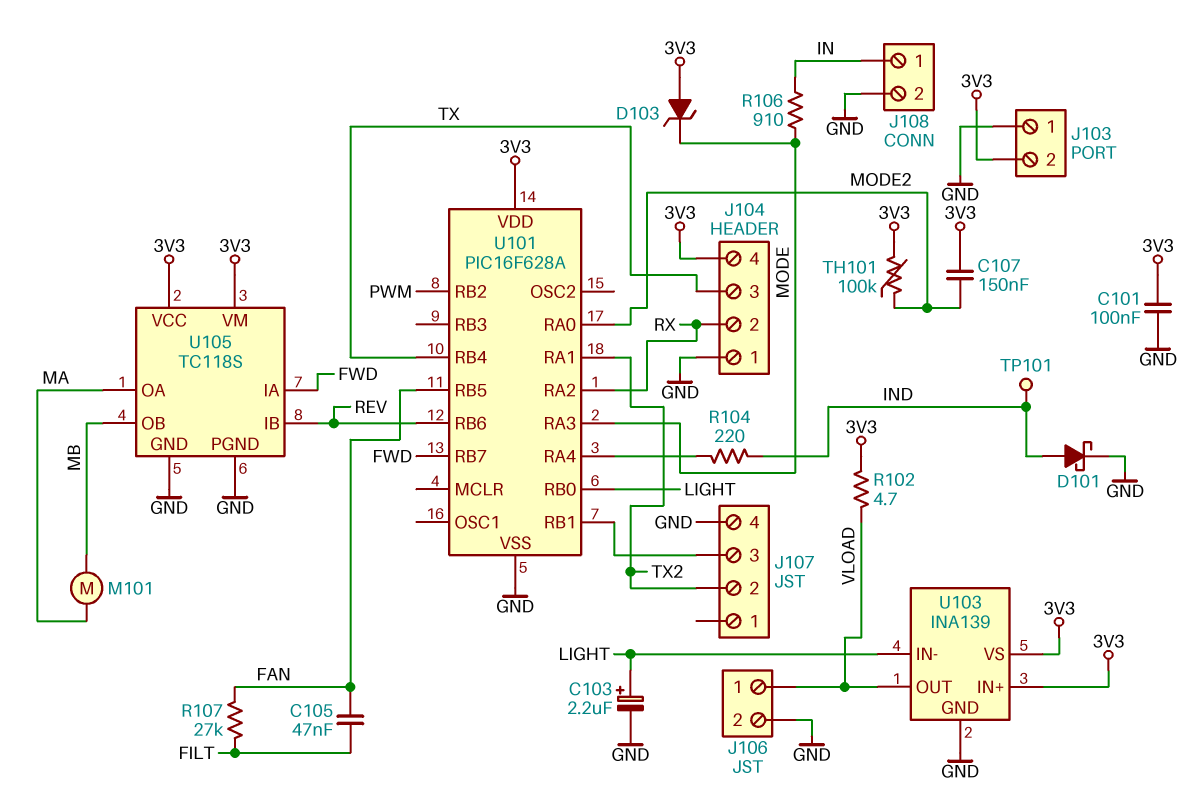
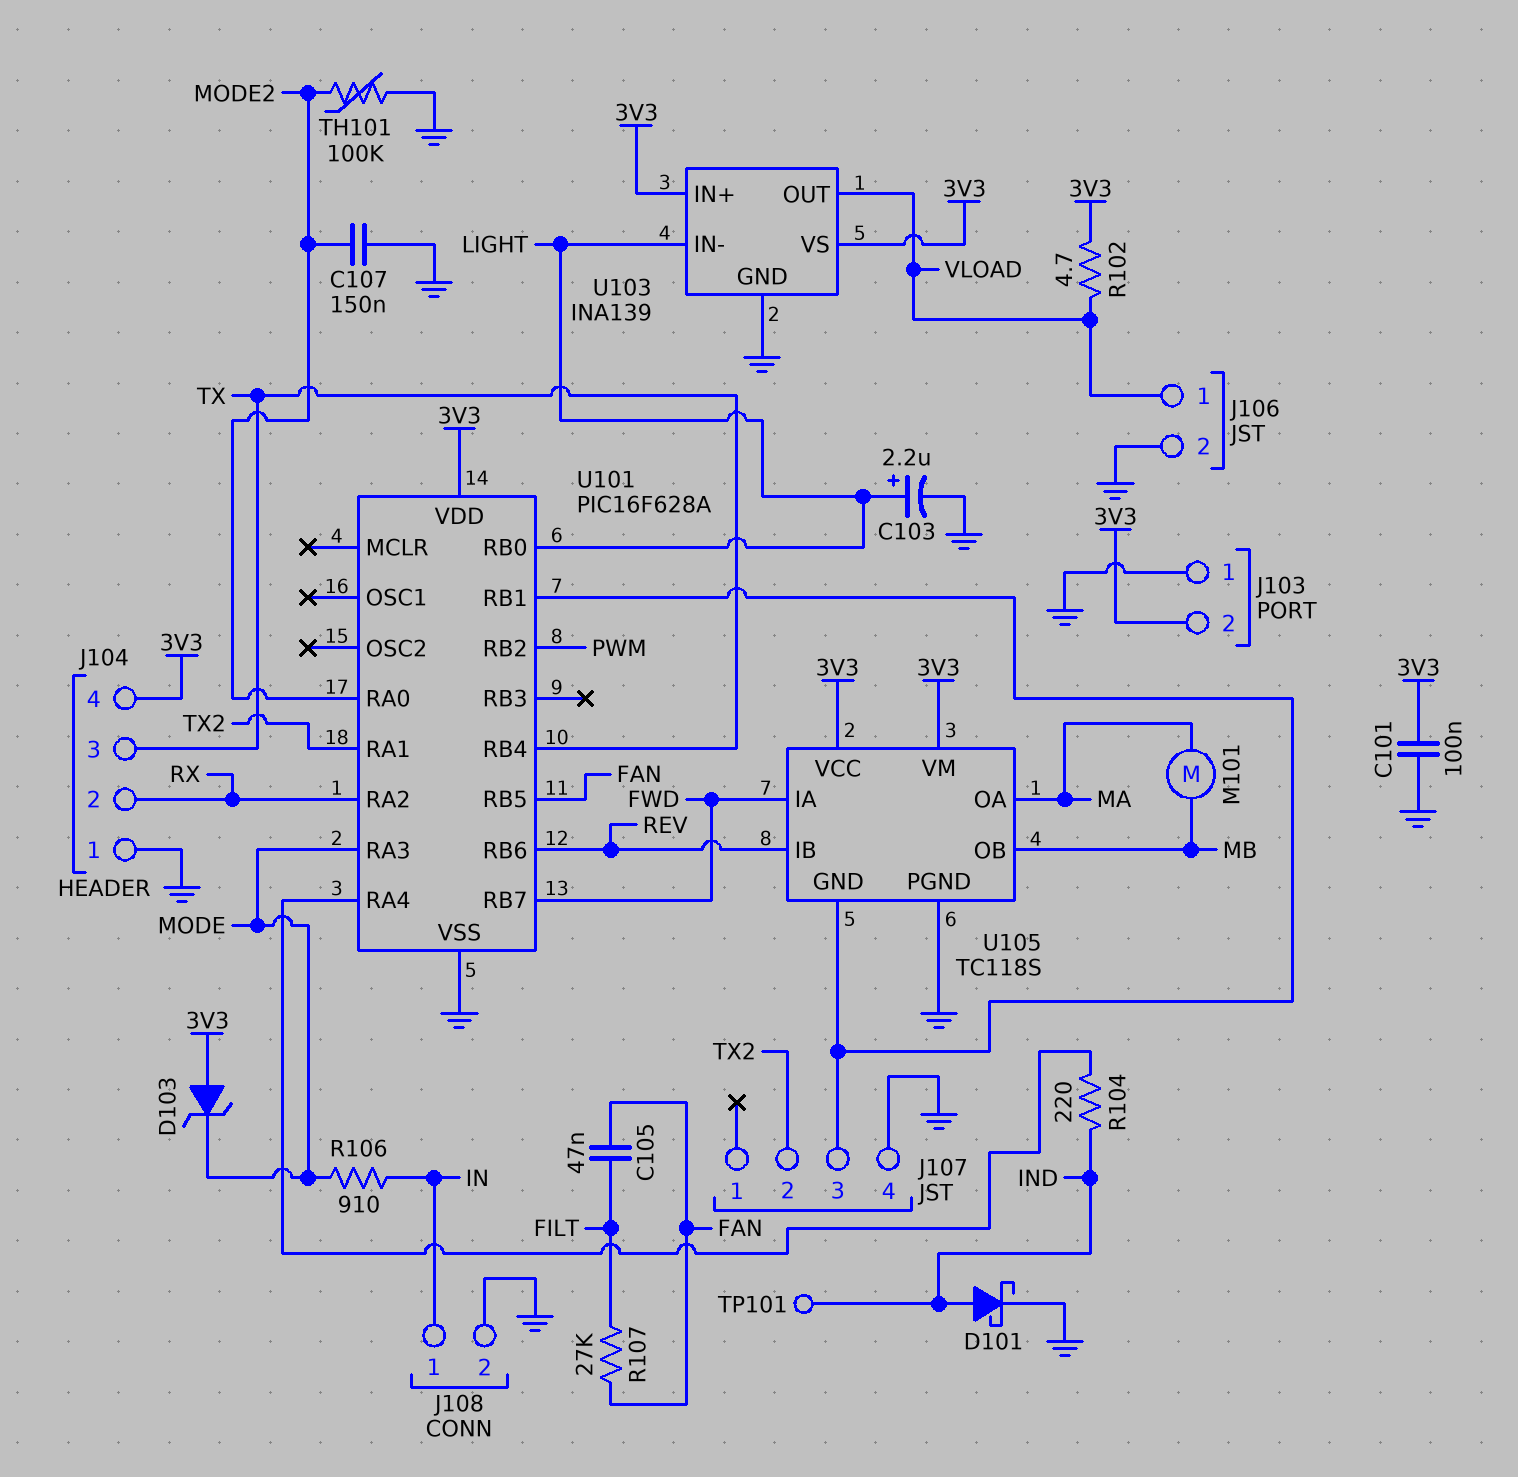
C107: 150nF (3V3, MODE2) -> 150nF (GND, MODE2)
TH101: 100k (3V3, MODE2) -> 100k (GND, MODE2)
U105 pin GND: GND -> J107/3

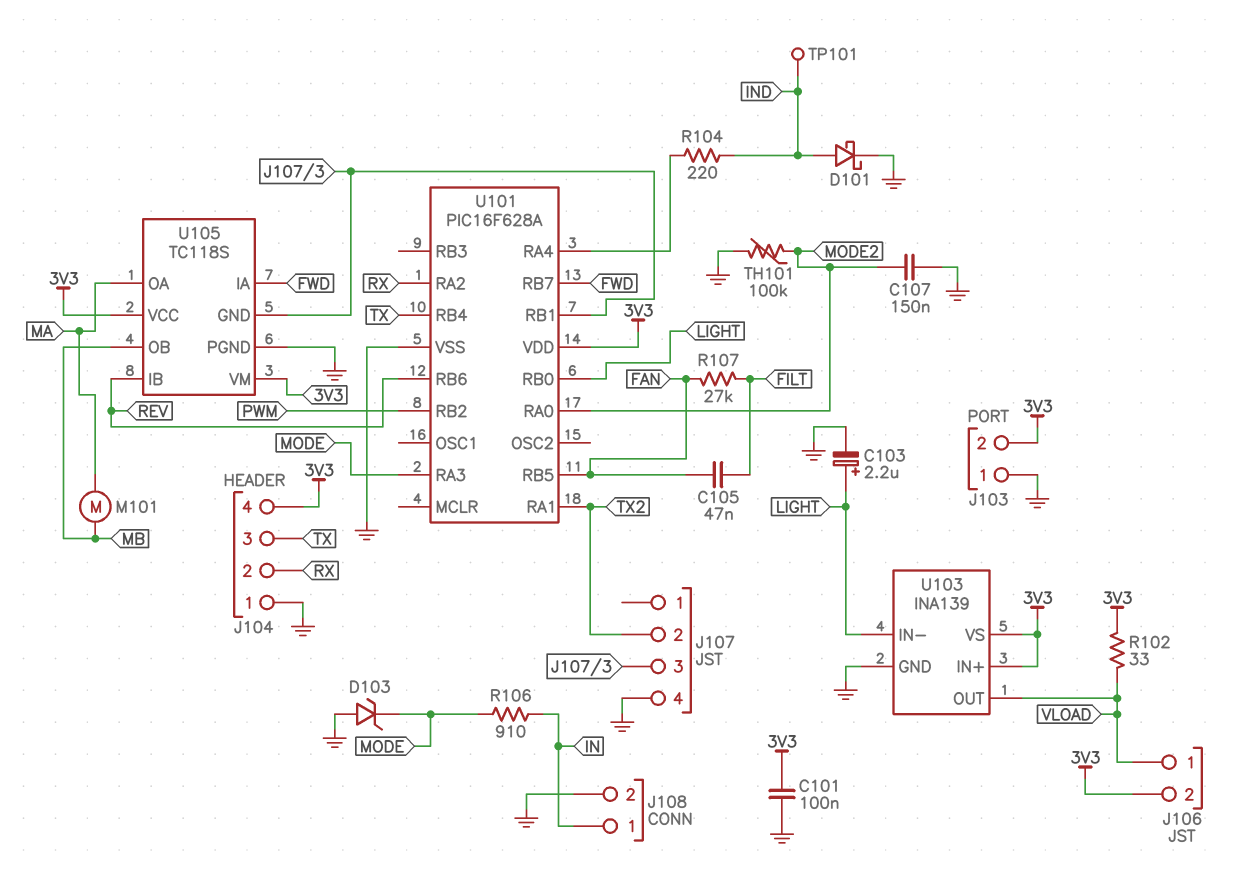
D103: zener (A 3V3, K MODE) -> zener (A GND, K MODE)
J106 pin 2: GND -> 3V3
R102: 4.7 (3V3, VLOAD) -> 33 (3V3, VLOAD)

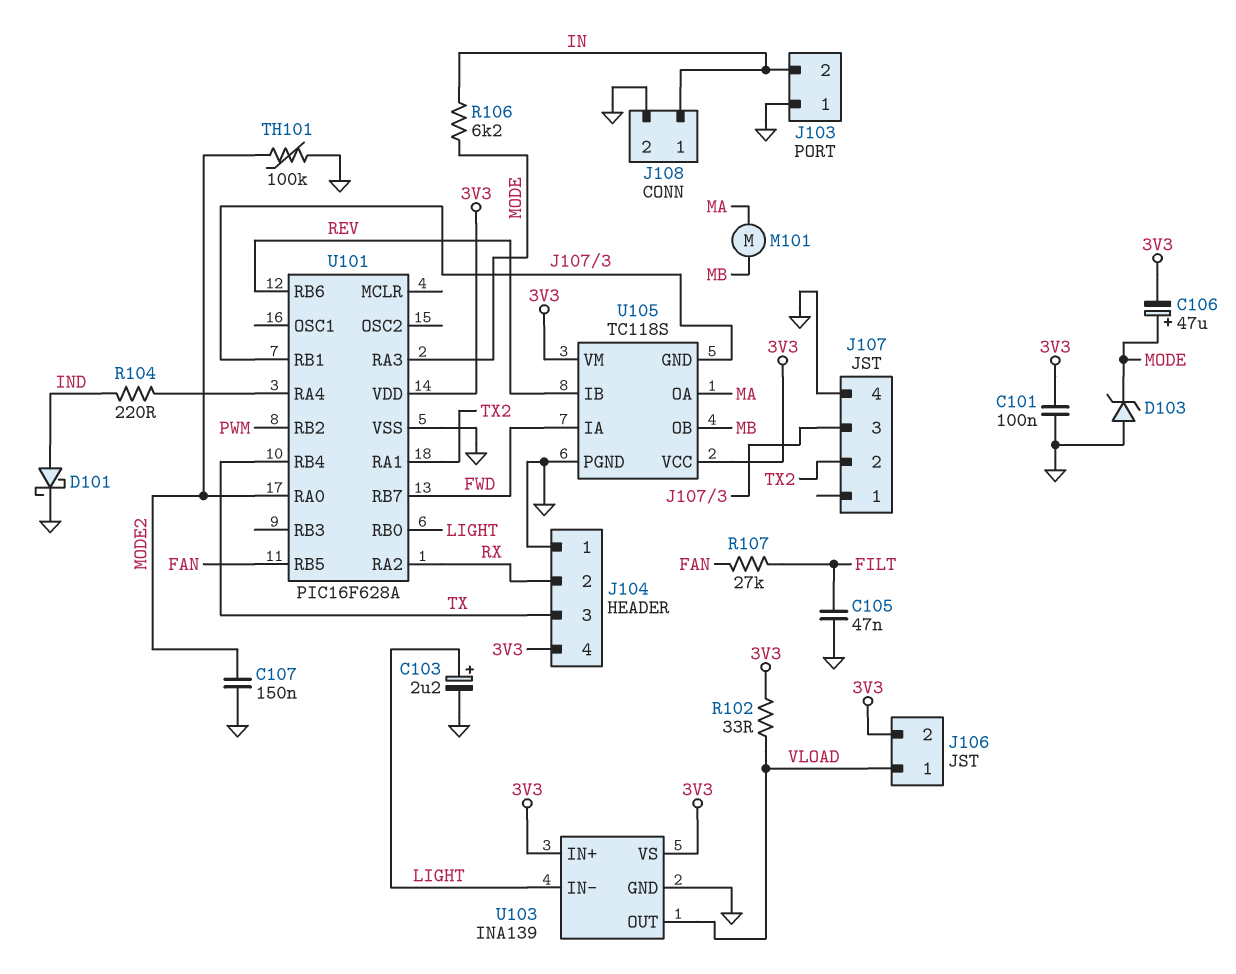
C105: 47nF (FAN, FILT) -> 47nF (FILT, GND)
C106: none -> 47uF (plus MODE, minus 3V3)
J103 pin 2: 3V3 -> IN
R106: 910 (IN, MODE) -> 6.2k (IN, MODE)
TP101: test point (IND) -> none

